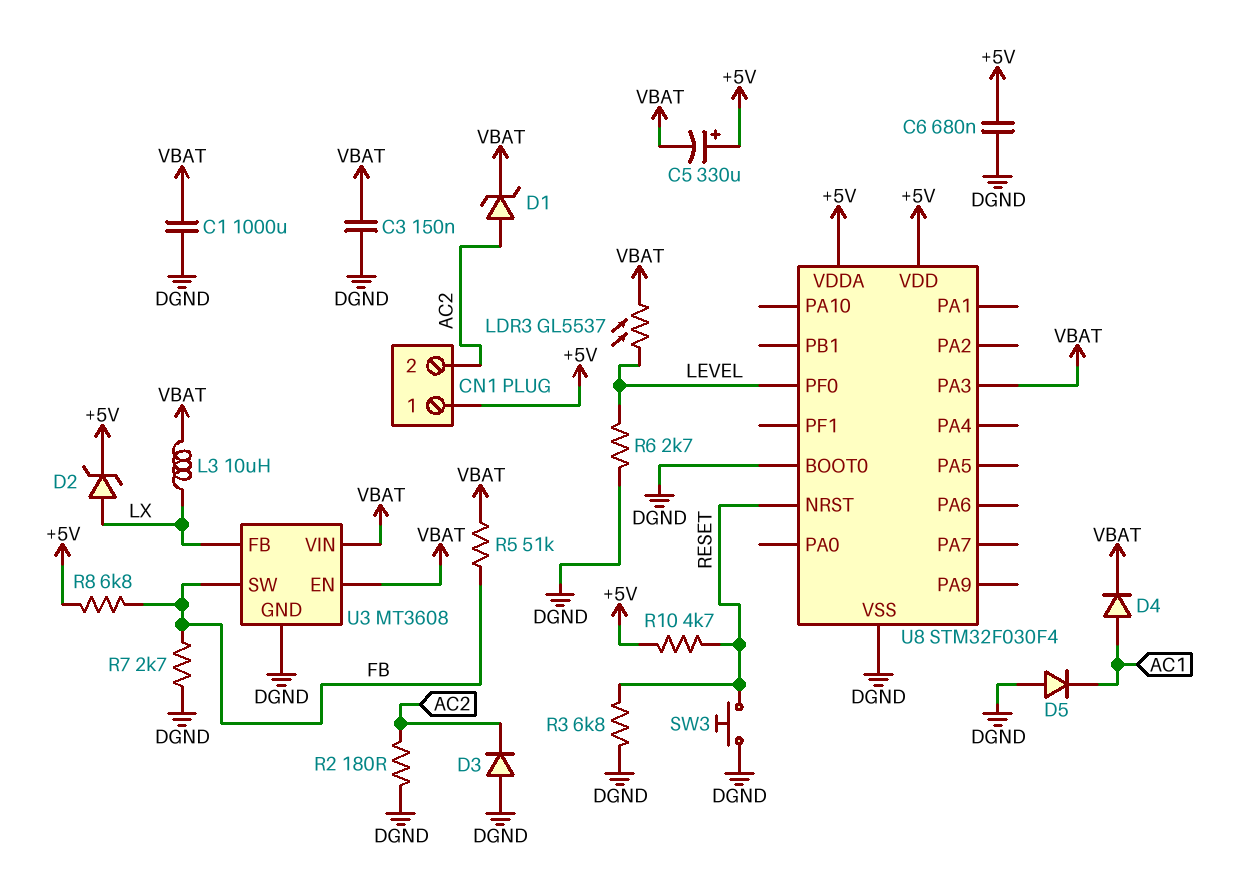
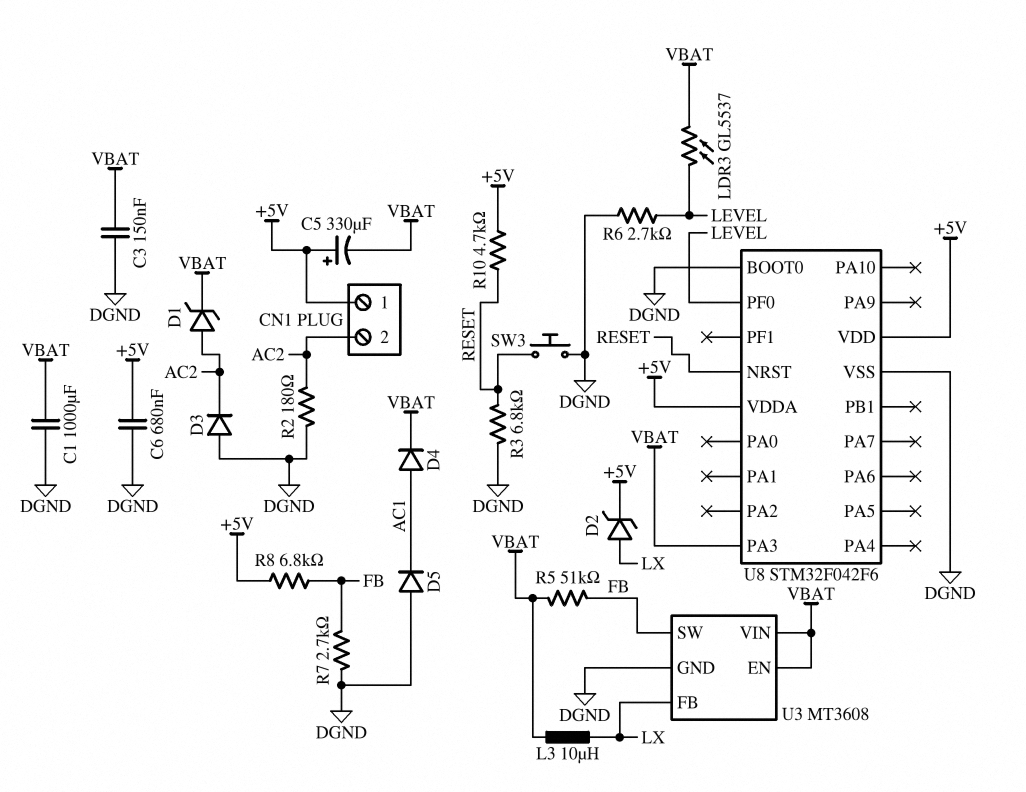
U8: STM32F030F4 -> STM32F042F6

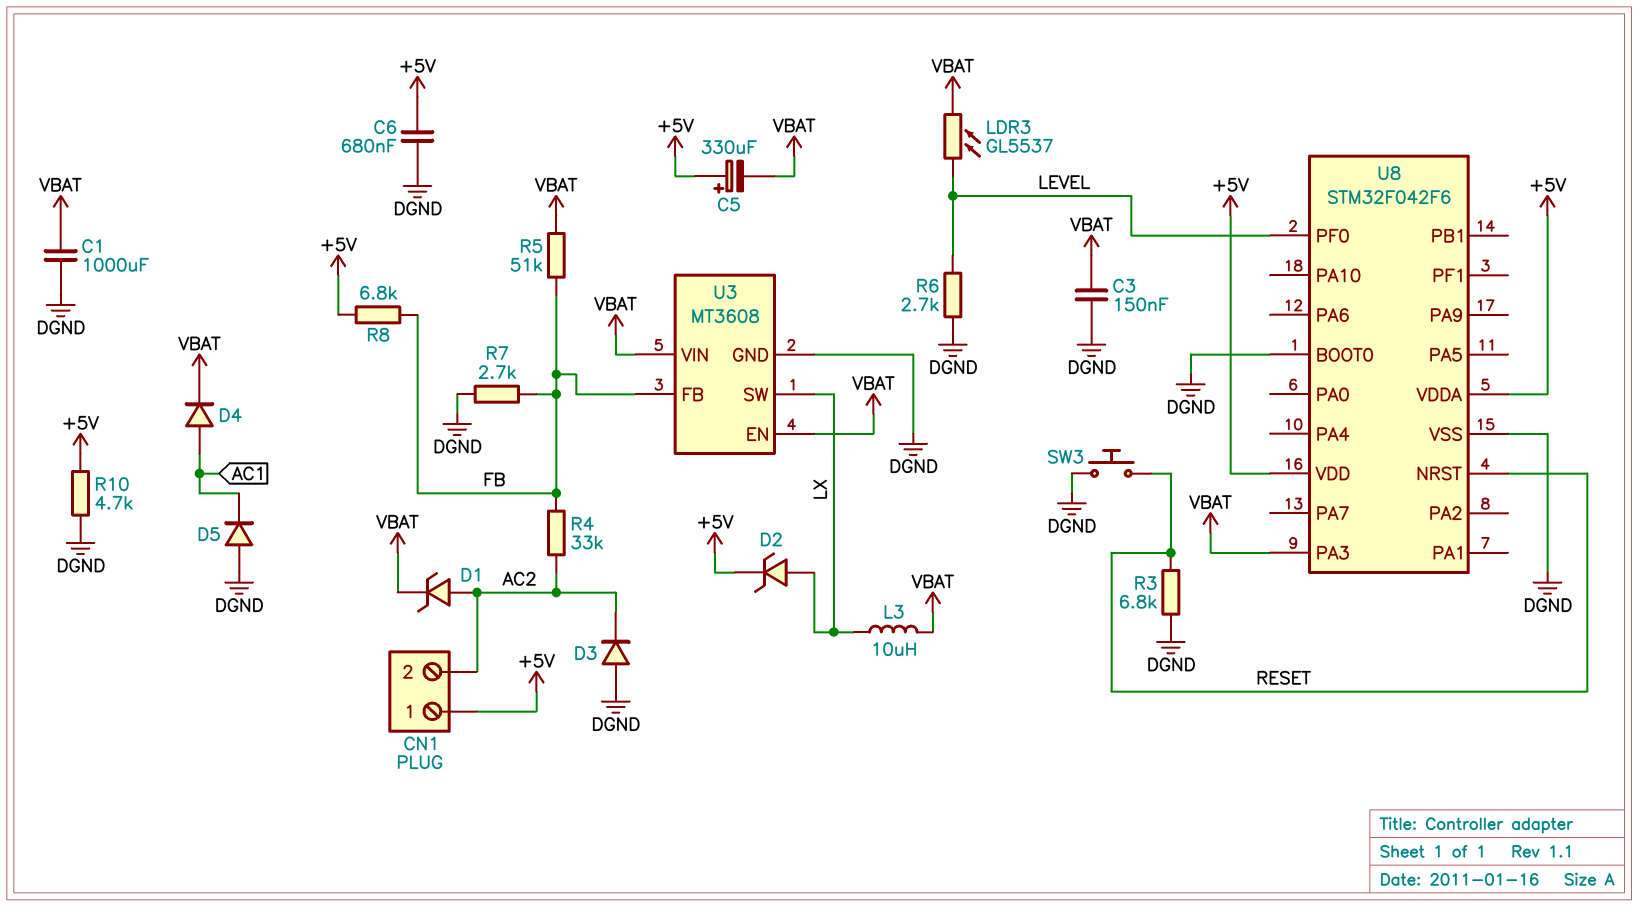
R2: 180 (AC2, DGND) -> none
R4: none -> 33k (AC2, FB)
R10: 4.7k (+5V, RESET) -> 4.7k (+5V, DGND)
U3 pin FB: LX -> FB
U3 pin SW: FB -> LX

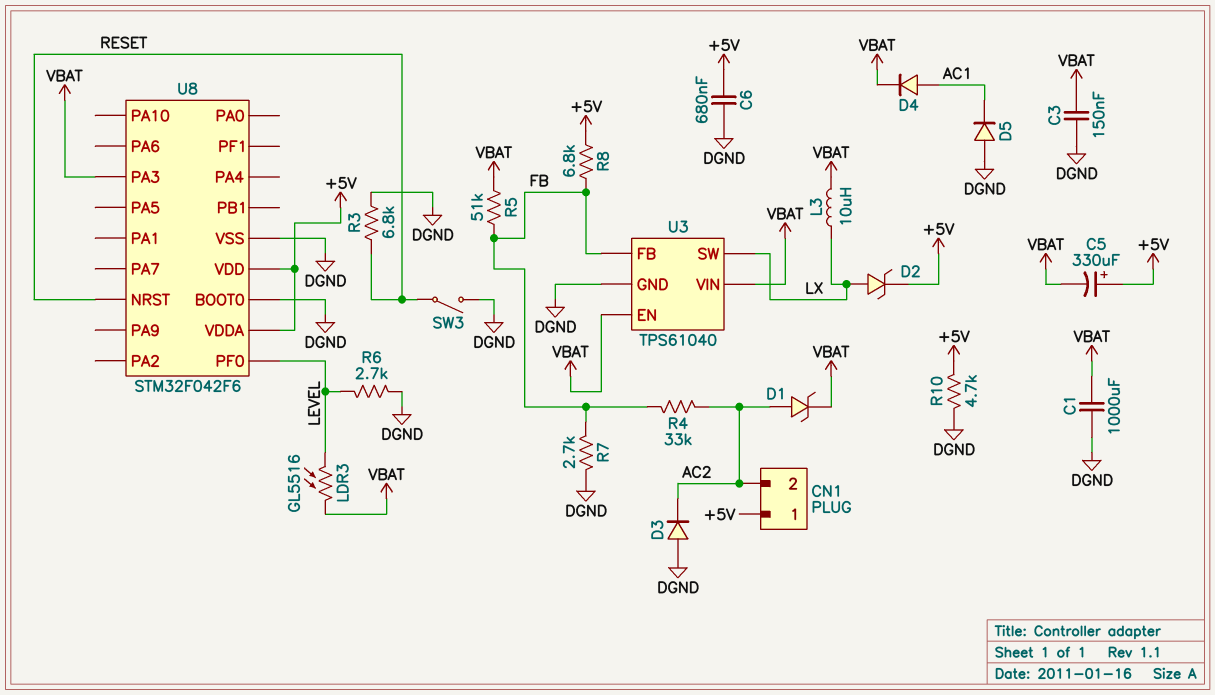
LDR3: GL5537 (LEVEL, VBAT) -> GL5516 (LEVEL, VBAT)
SW3: button (DGND, RESET) -> switch (DGND, RESET)
U3: MT3608 -> TPS61040

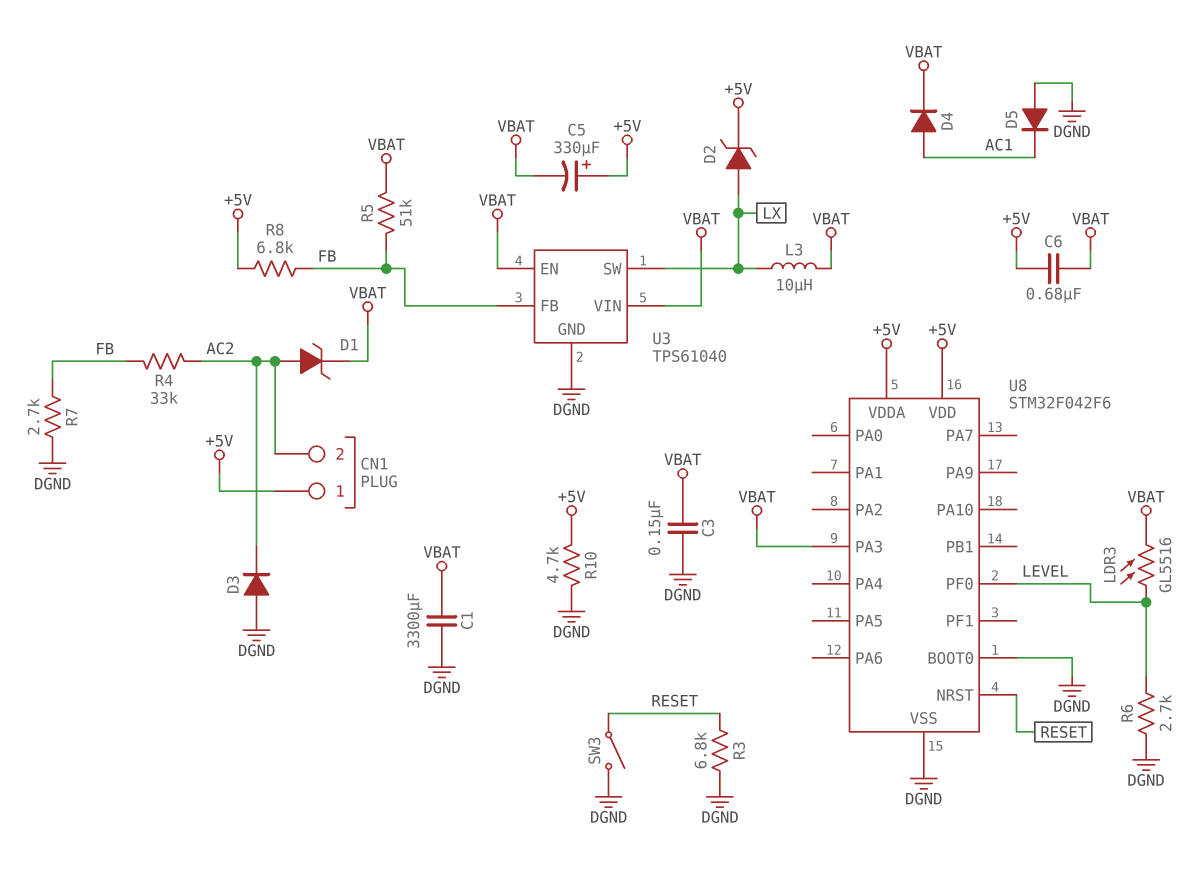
C1: 1000uF (DGND, VBAT) -> 3300uF (DGND, VBAT)
C6: 680nF (+5V, DGND) -> 680nF (+5V, VBAT)

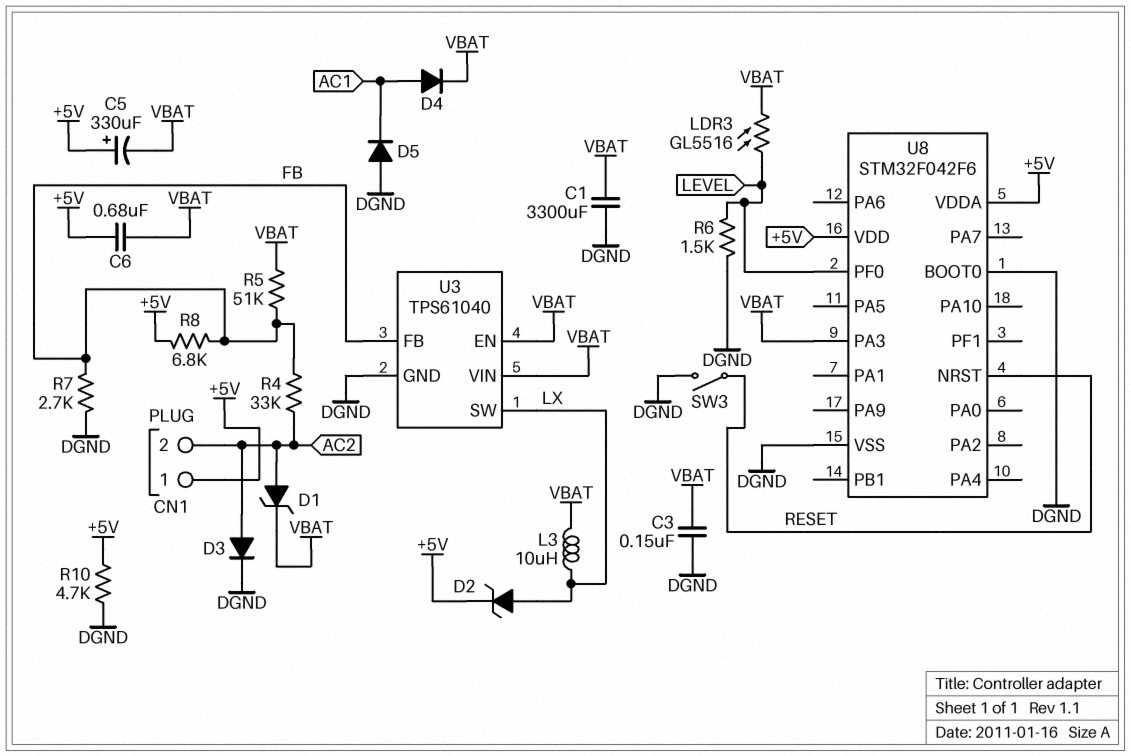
D3: diode (A DGND, K AC2) -> diode (A AC2, K DGND)
R3: 6.8k (DGND, RESET) -> none
R6: 2.7k (DGND, LEVEL) -> 1.5k (DGND, LEVEL)

